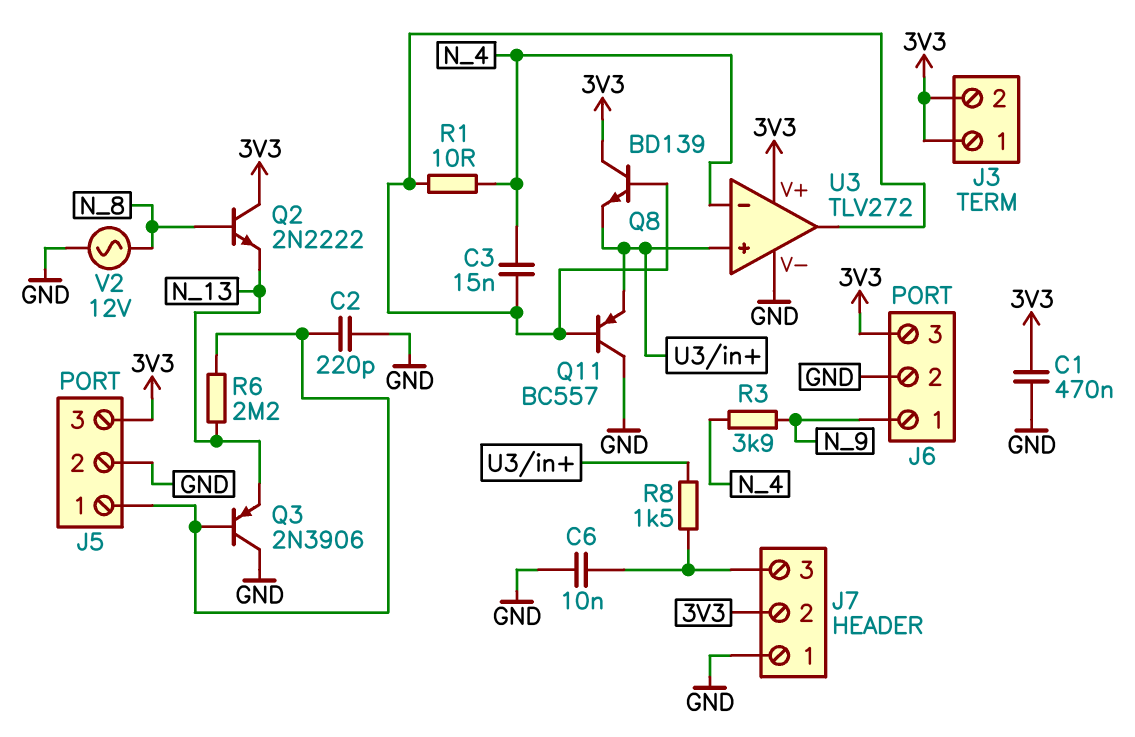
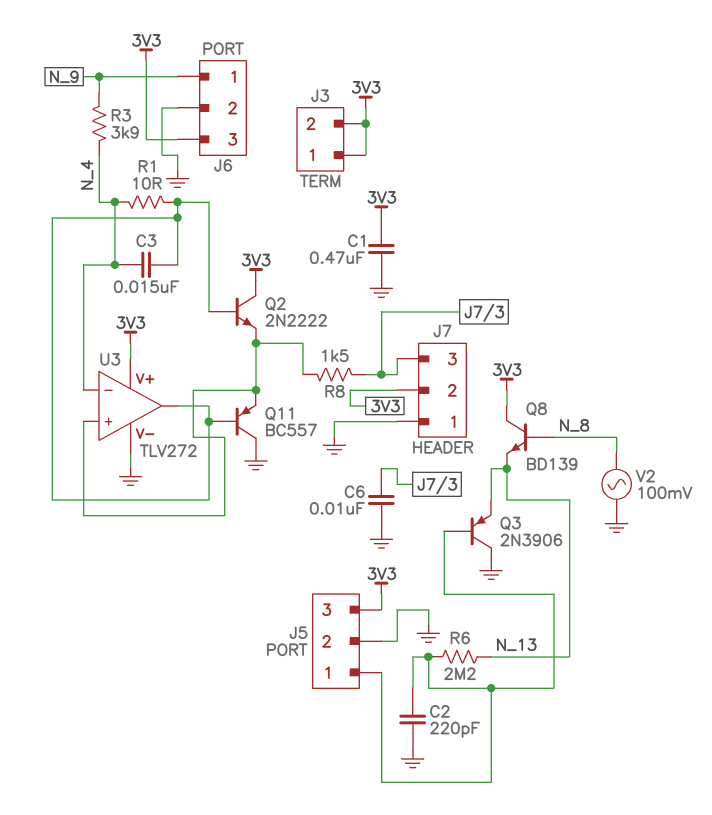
Q2: NPN 2N2222 (B N_8, C 3V3, E N_13) -> NPN 2N2222 (B U3/out, C 3V3, E U3/in+)
Q8: NPN BD139 (B U3/out, C 3V3, E U3/in+) -> NPN BD139 (B N_8, C 3V3, E N_13)
V2: AC 12V (GND, N_8) -> AC 100mV (GND, N_8)

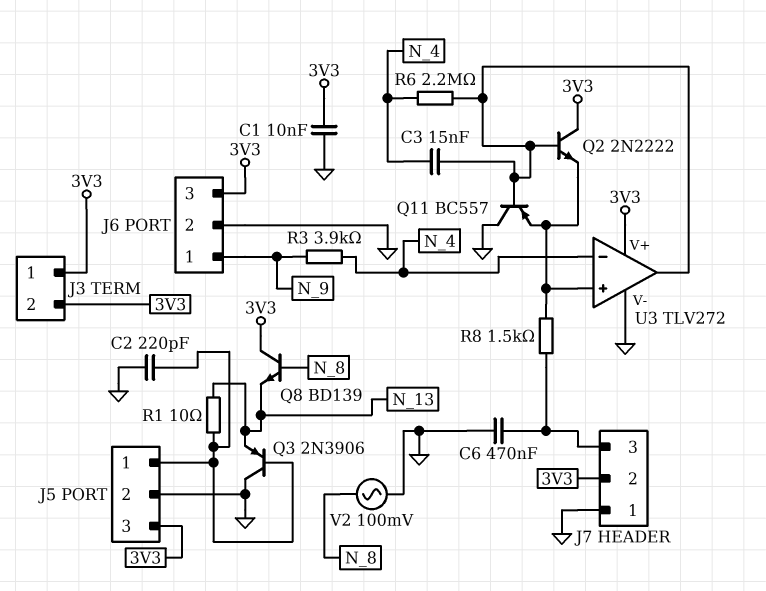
C1: 470nF (3V3, GND) -> 10nF (3V3, GND)
C6: 10nF (GND, J7/3) -> 470nF (GND, J7/3)
R1: 10 (N_4, U3/out) -> 10 (J5/1, N_13)
R6: 2.2M (J5/1, N_13) -> 2.2M (N_4, U3/out)

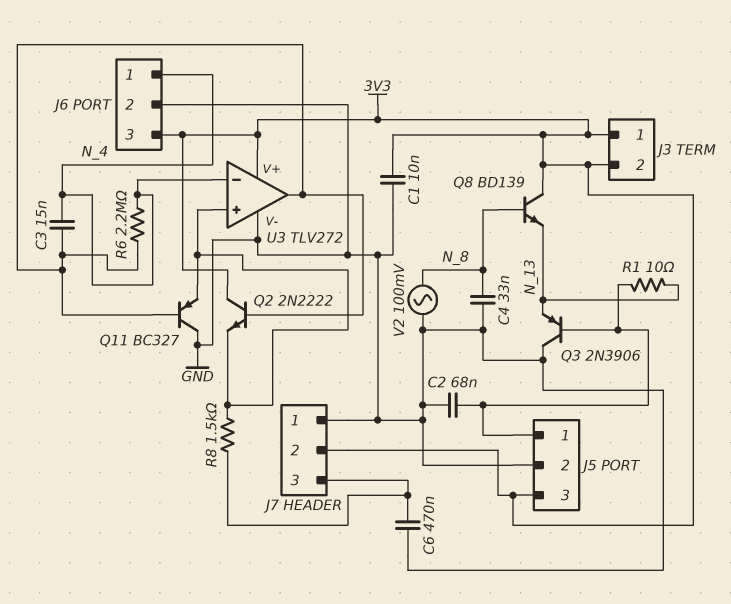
C2: 220pF (GND, J5/1) -> 68nF (GND, J5/1)
C4: none -> 33nF (GND, N_8)
J6 pin 1: N_9 -> N_4
Q11: PNP BC557 (B U3/out, C GND, E U3/in+) -> PNP BC327 (B U3/out, C GND, E U3/in+)
R3: 3.9k (N_4, N_9) -> none

